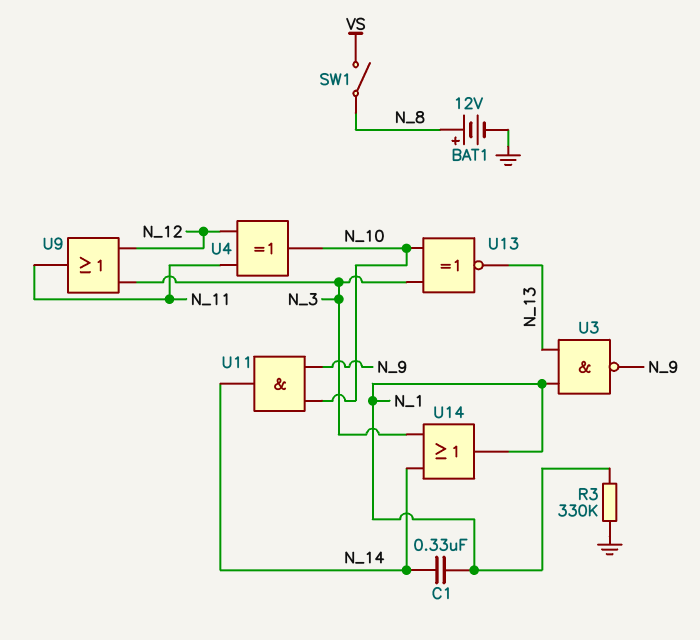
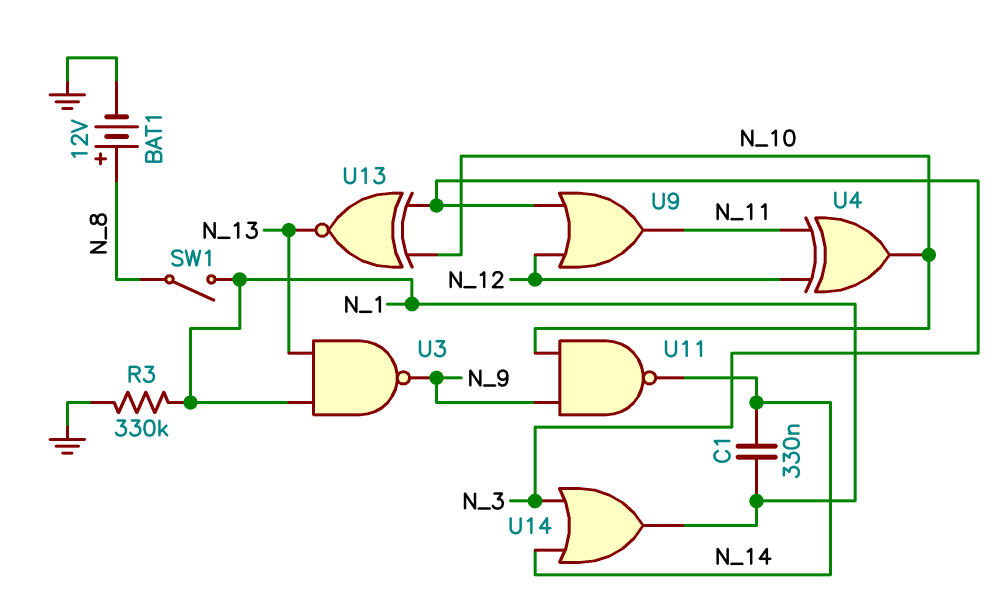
SW1: switch (N_8, VS) -> switch (N_1, N_8)
U11: AND (in N_9, in N_10, out N_14) -> NAND (in N_9, in N_10, out N_14)

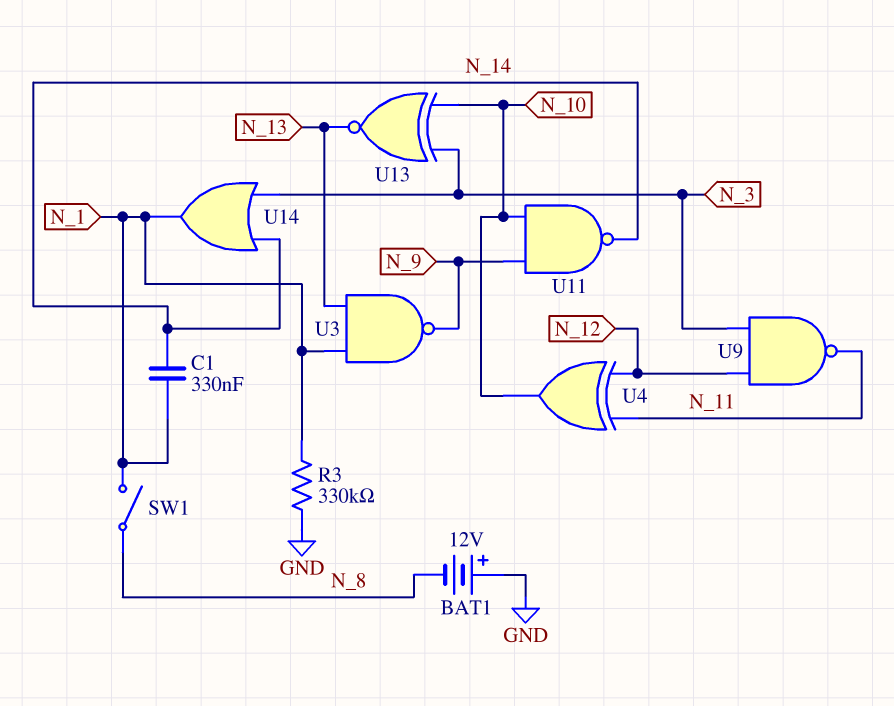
BAT1: 12V (plus N_8, minus GND) -> 12V (plus GND, minus N_8)
U9: OR (in N_3, in N_12, out N_11) -> NAND (in N_3, in N_12, out N_11)

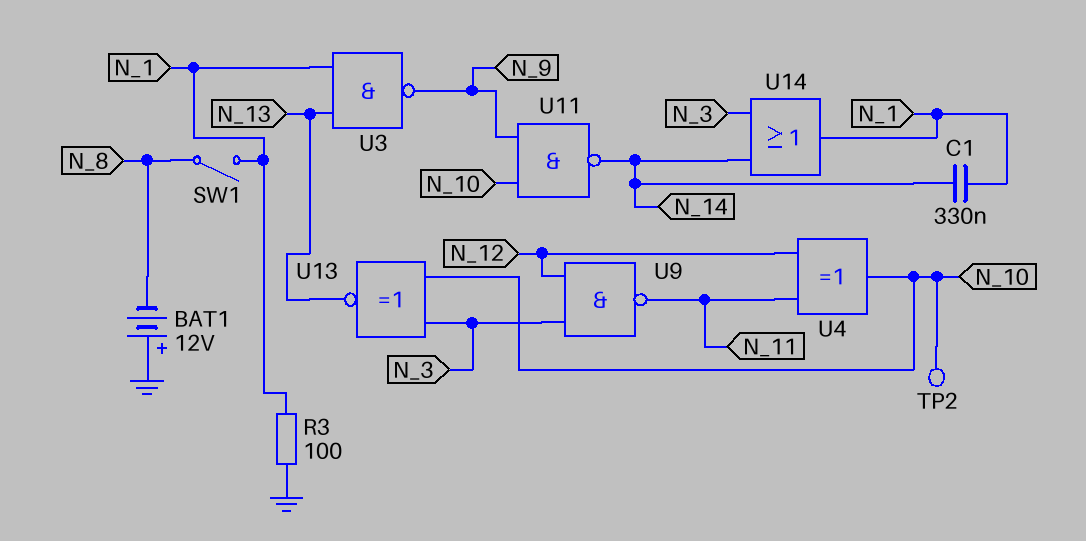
R3: 330k (GND, N_1) -> 100 (GND, N_1)
TP2: none -> test point (N_10)

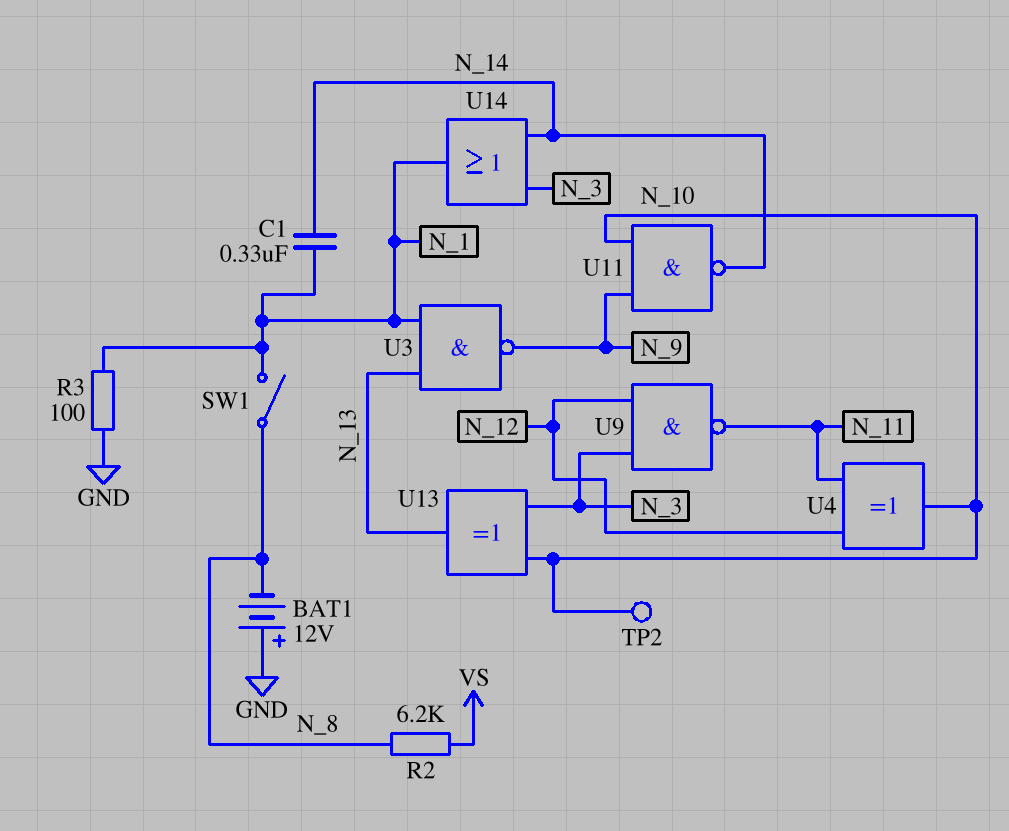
R2: none -> 6.2k (N_8, VS)
U13: XNOR (in N_3, in N_10, out N_13) -> XOR (in N_3, in N_10, out N_13)

